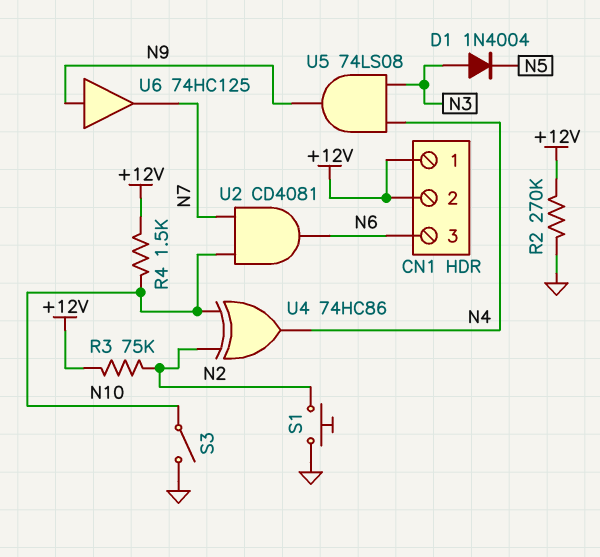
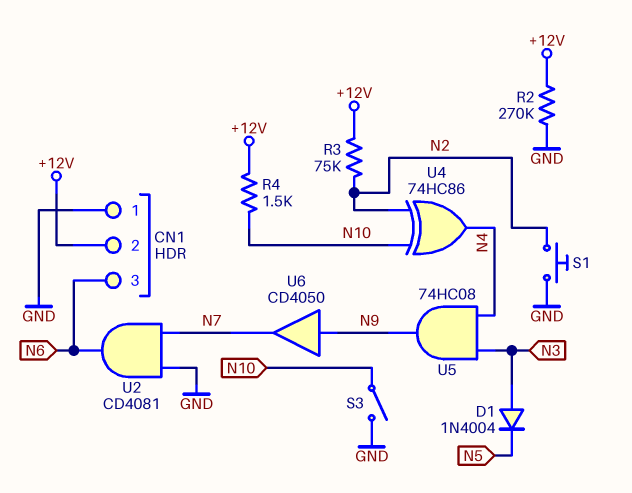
CN1 pin 1: +12V -> GND
U2: AND CD4081 (in N7, in N10, out N6) -> AND CD4081 (in GND, in N7, out N6)
U5: AND 74LS08 (in N3, in N4, out N9) -> AND 74HC08 (in N3, in N4, out N9)
U6: buffer 74HC125 (in N9, out N7) -> buffer CD4050 (in N9, out N7)

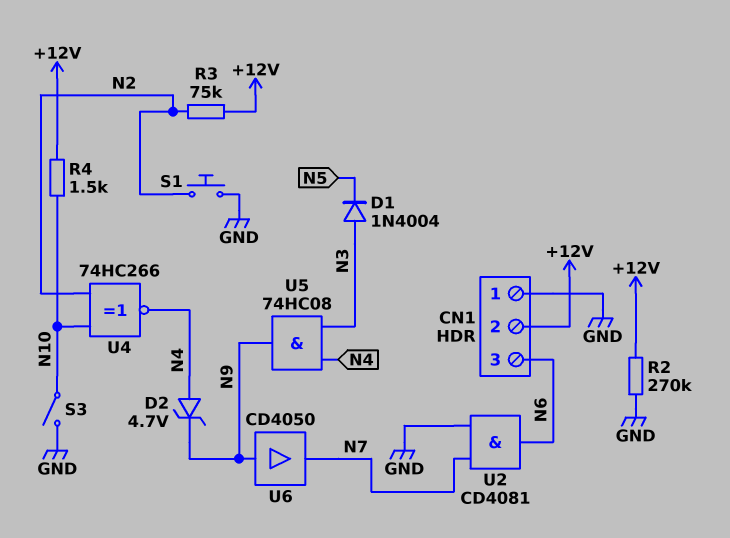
D2: none -> zener 4.7V (A N4, K N9)
U4: XOR 74HC86 (in N2, in N10, out N4) -> XNOR 74HC266 (in N2, in N10, out N4)

